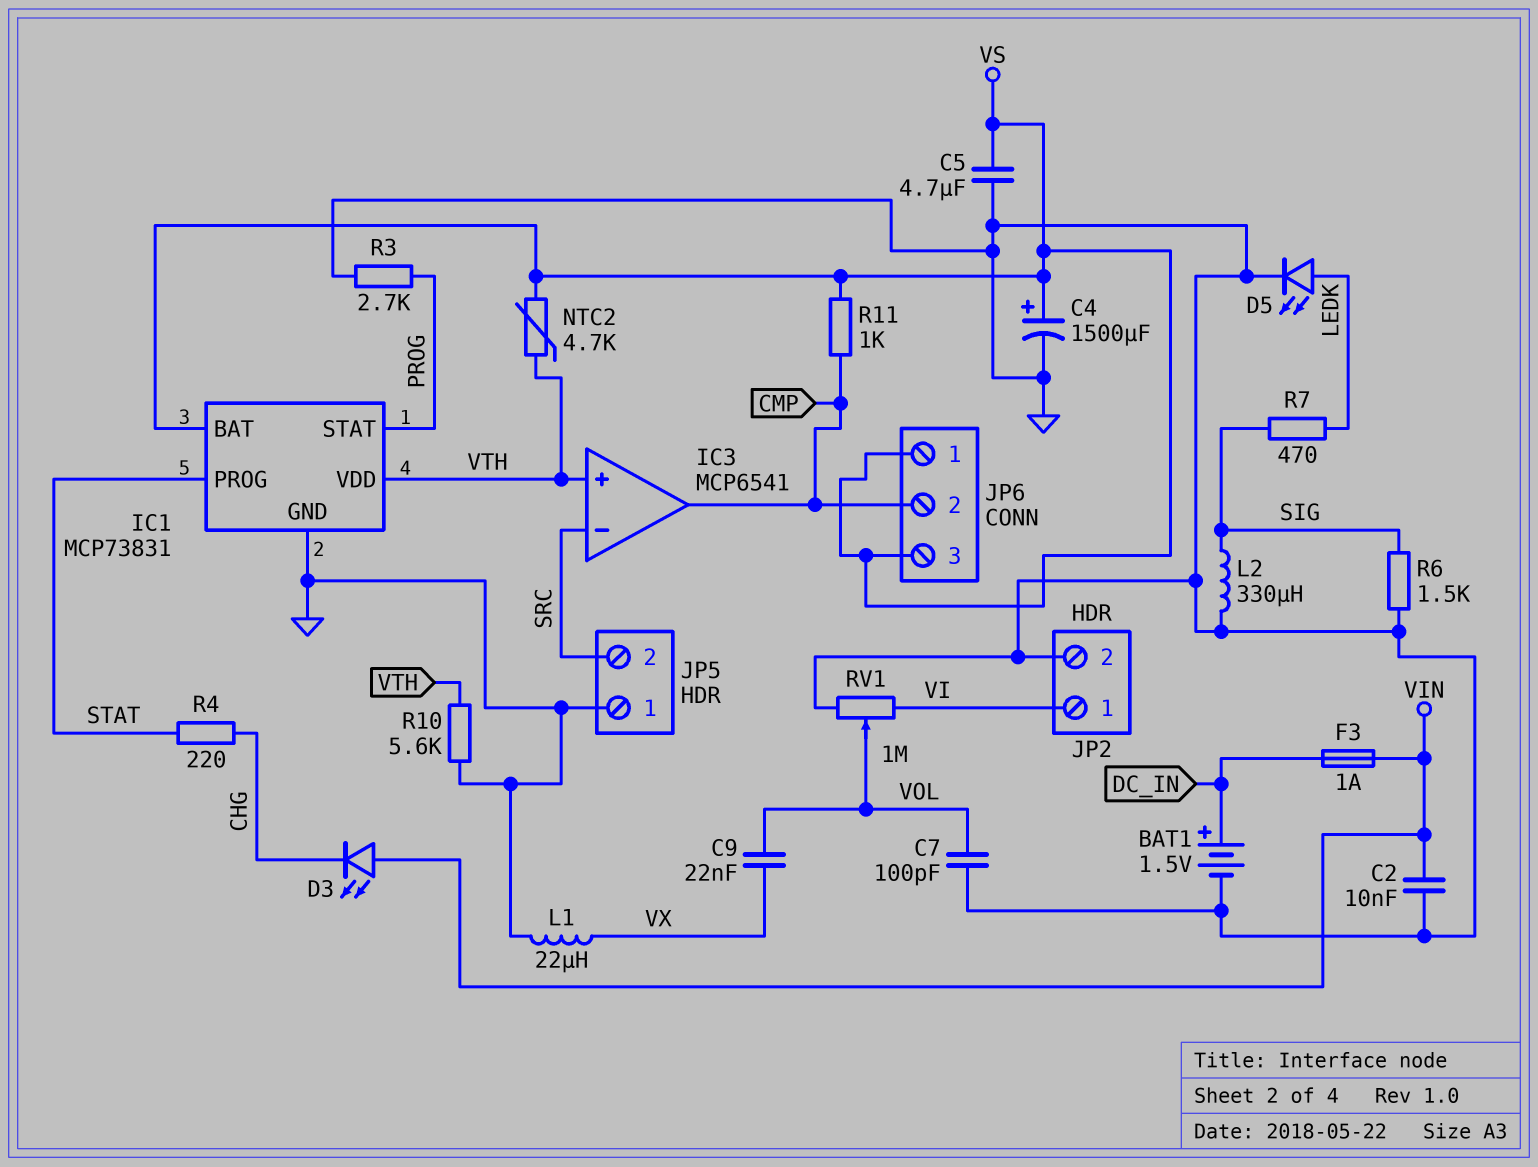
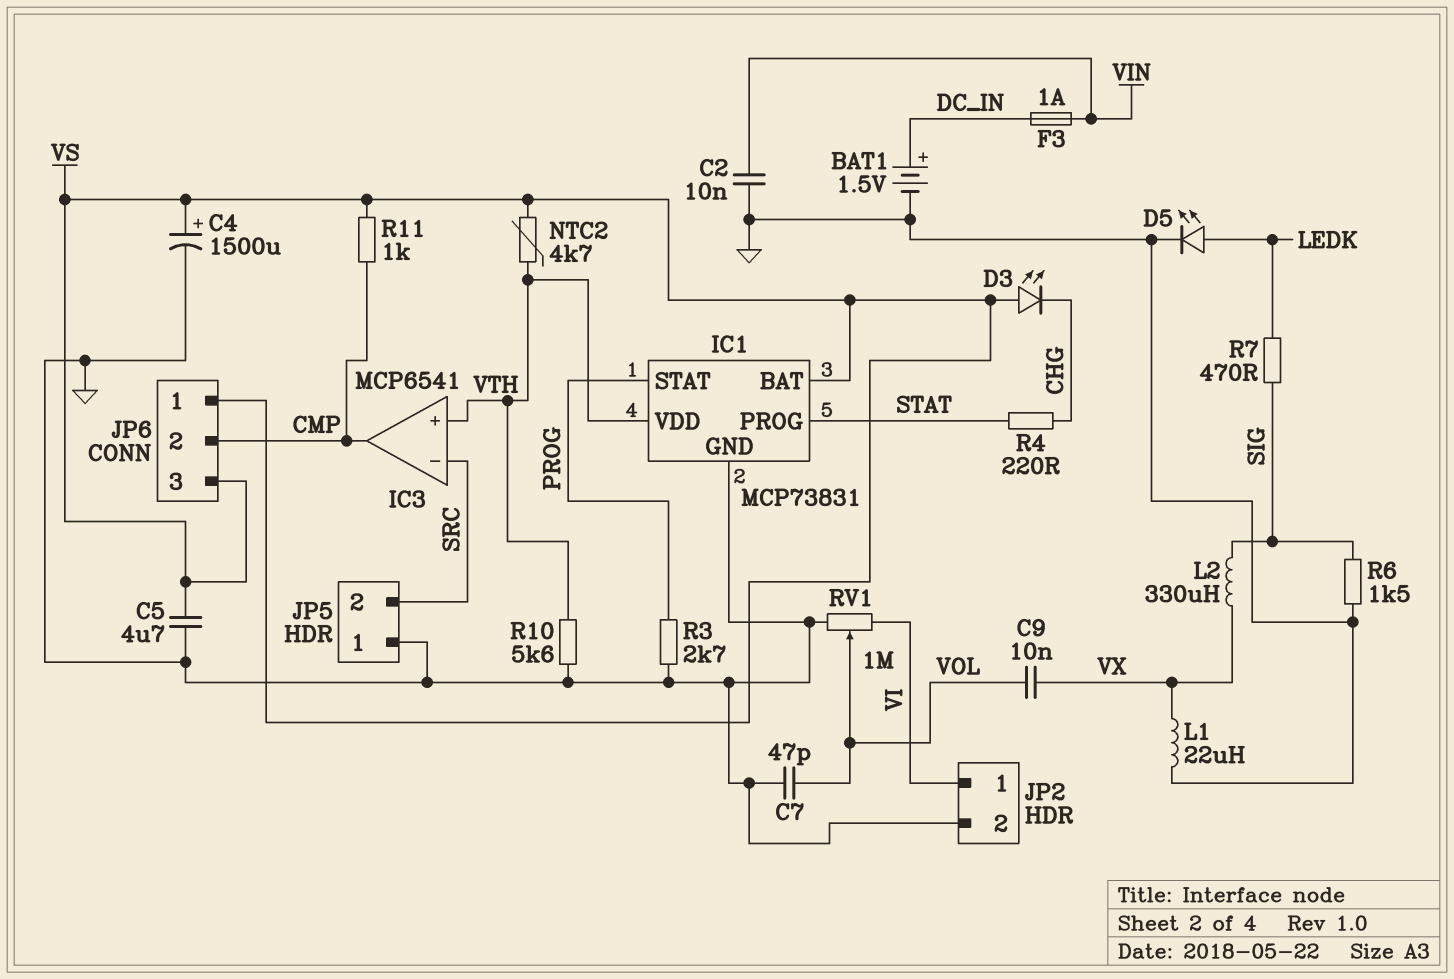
C7: 100pF (GND, VOL) -> 47pF (GND, VOL)
C9: 22nF (VOL, VX) -> 10nF (VOL, VX)
D3: LED (A VIN, K CHG) -> LED (A VS, K CHG)
L2: 330uH (GND, SIG) -> 330uH (SIG, VX)

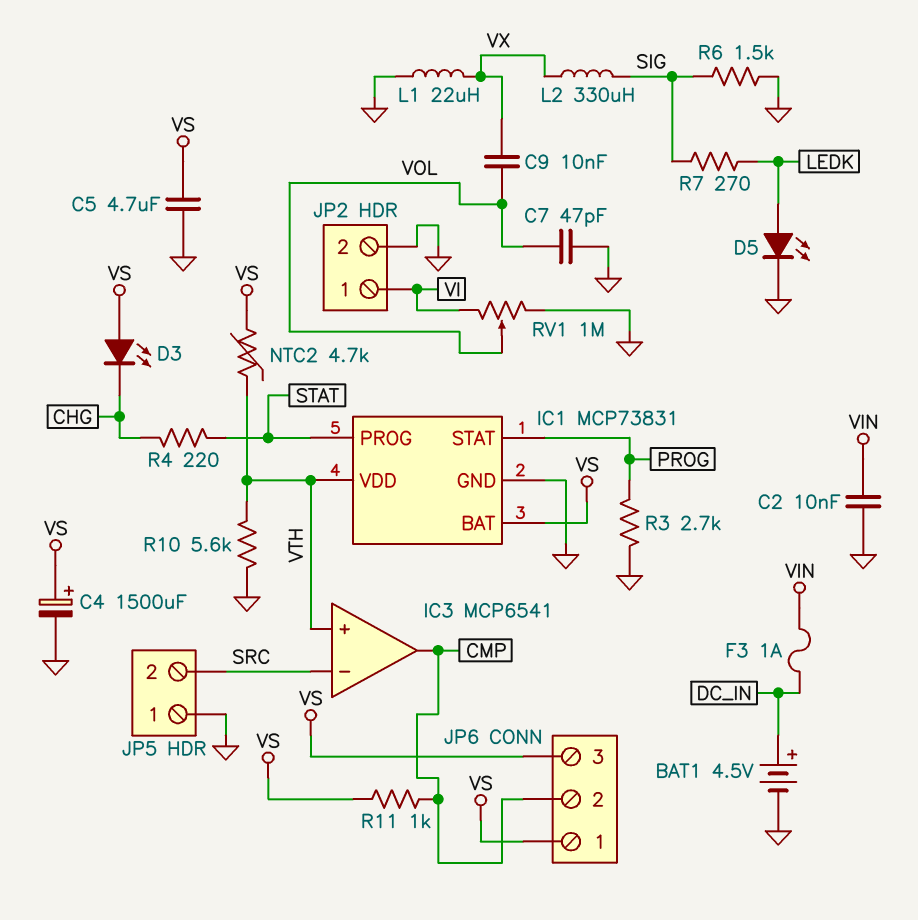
BAT1: 1.5V (plus DC_IN, minus GND) -> 4.5V (plus DC_IN, minus GND)
R7: 470 (LEDK, SIG) -> 270 (LEDK, SIG)

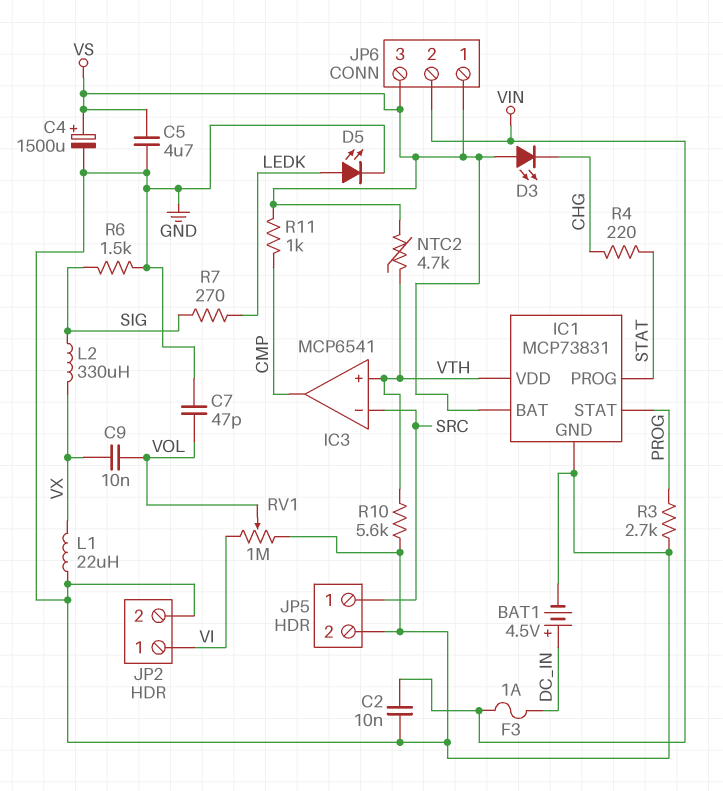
JP5 pin 1: GND -> SRC
JP5 pin 2: SRC -> GND
JP6 pin 2: CMP -> VIN

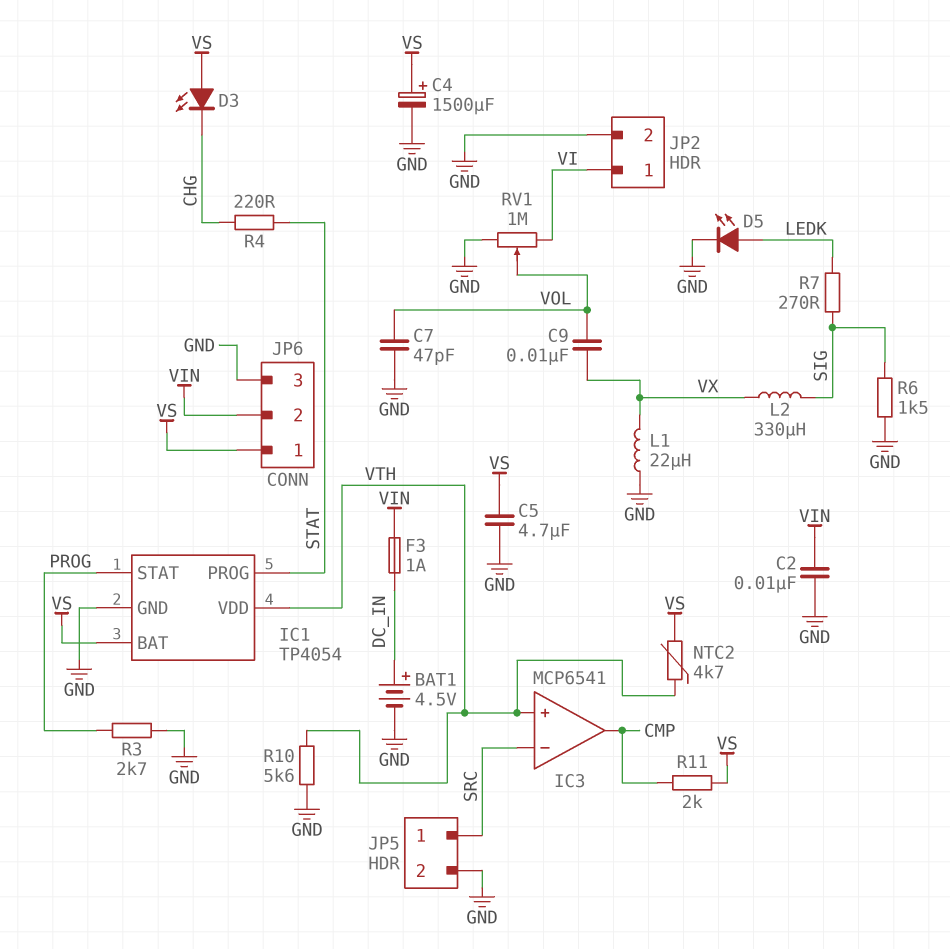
IC1: MCP73831 -> TP4054
JP6 pin 3: VS -> GND
R11: 1k (CMP, VS) -> 2k (CMP, VS)

